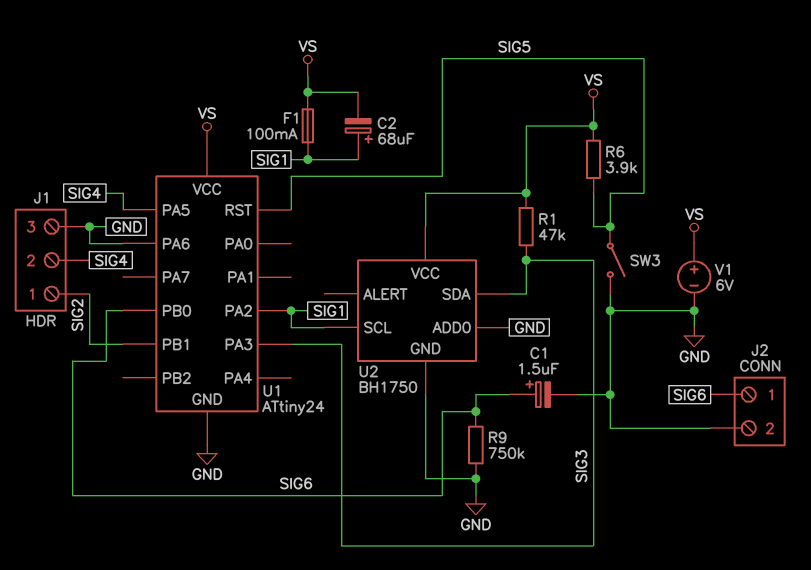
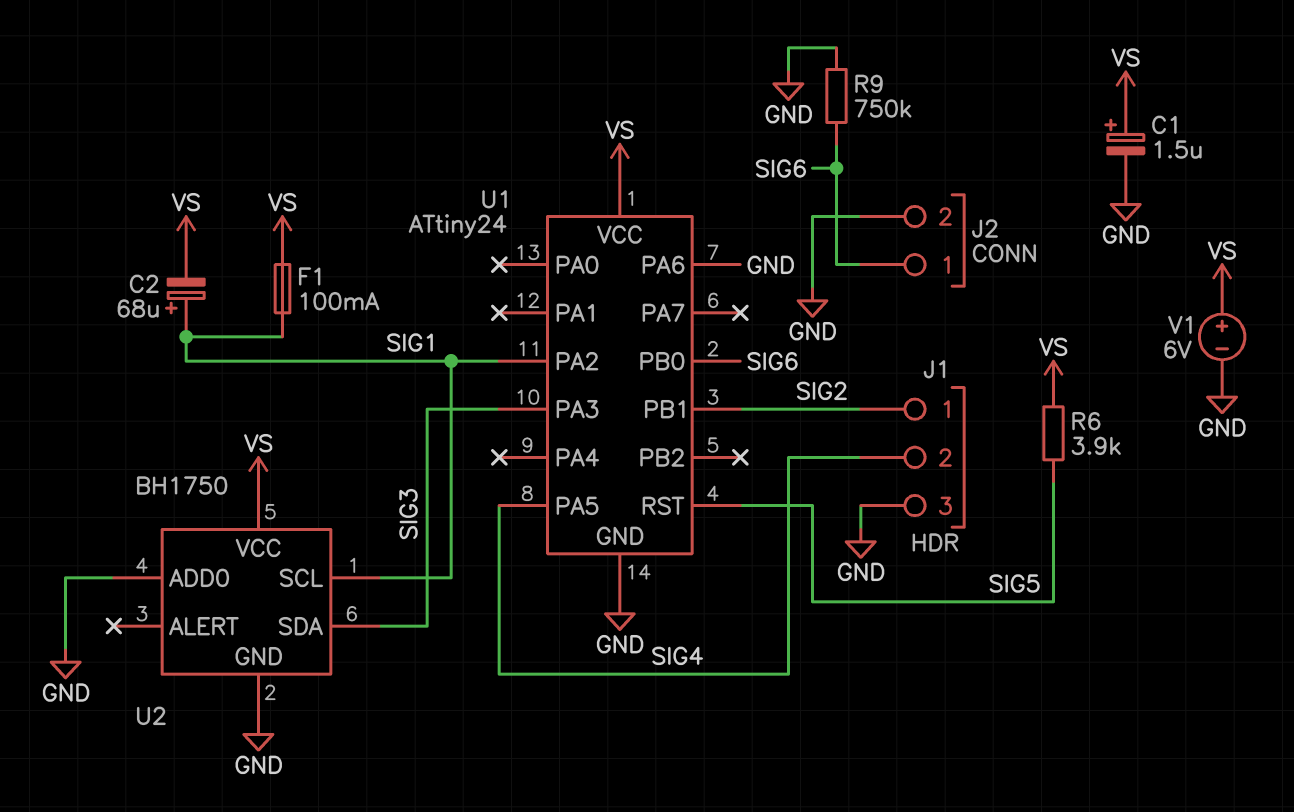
C1: 1.5uF (plus SIG6, minus GND) -> 1.5uF (plus VS, minus GND)
R1: 47k (SIG3, VS) -> none
SW3: switch (GND, SIG5) -> none

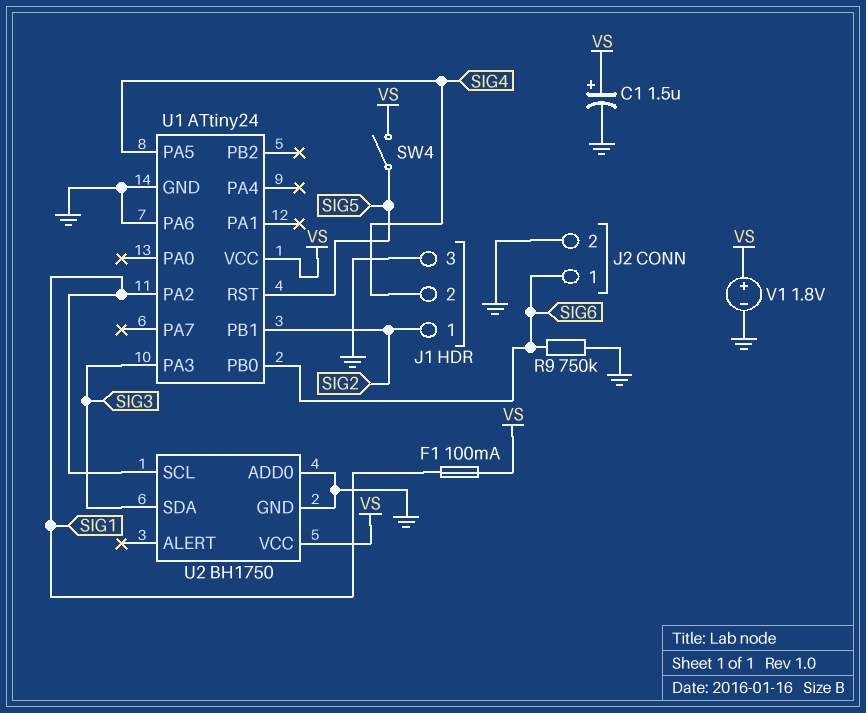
C2: 68uF (plus SIG1, minus VS) -> none
R6: 3.9k (SIG5, VS) -> none
SW4: none -> switch (SIG5, VS)
V1: 6V (plus VS, minus GND) -> 1.8V (plus VS, minus GND)

